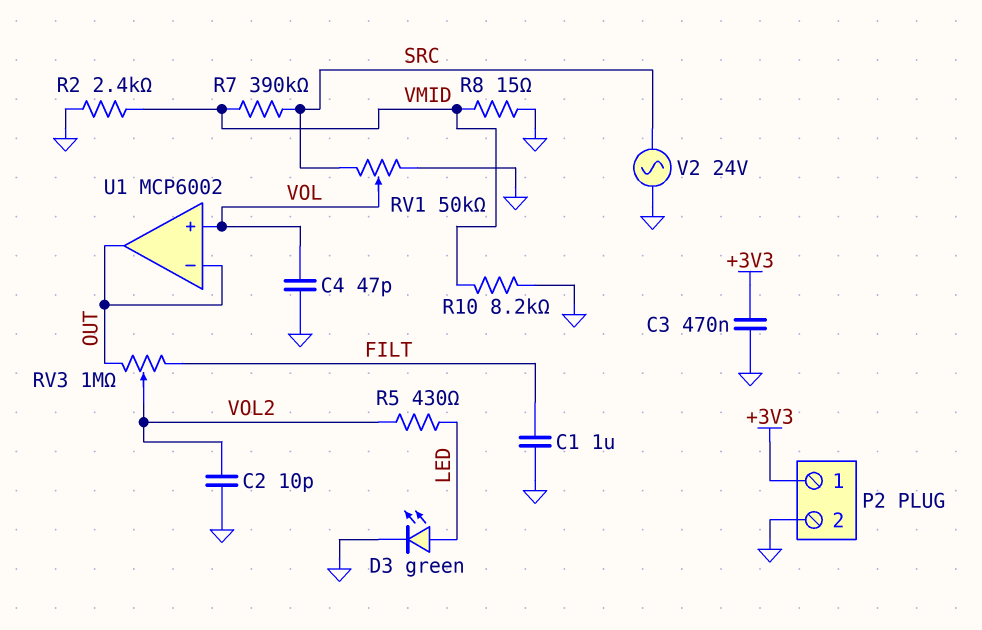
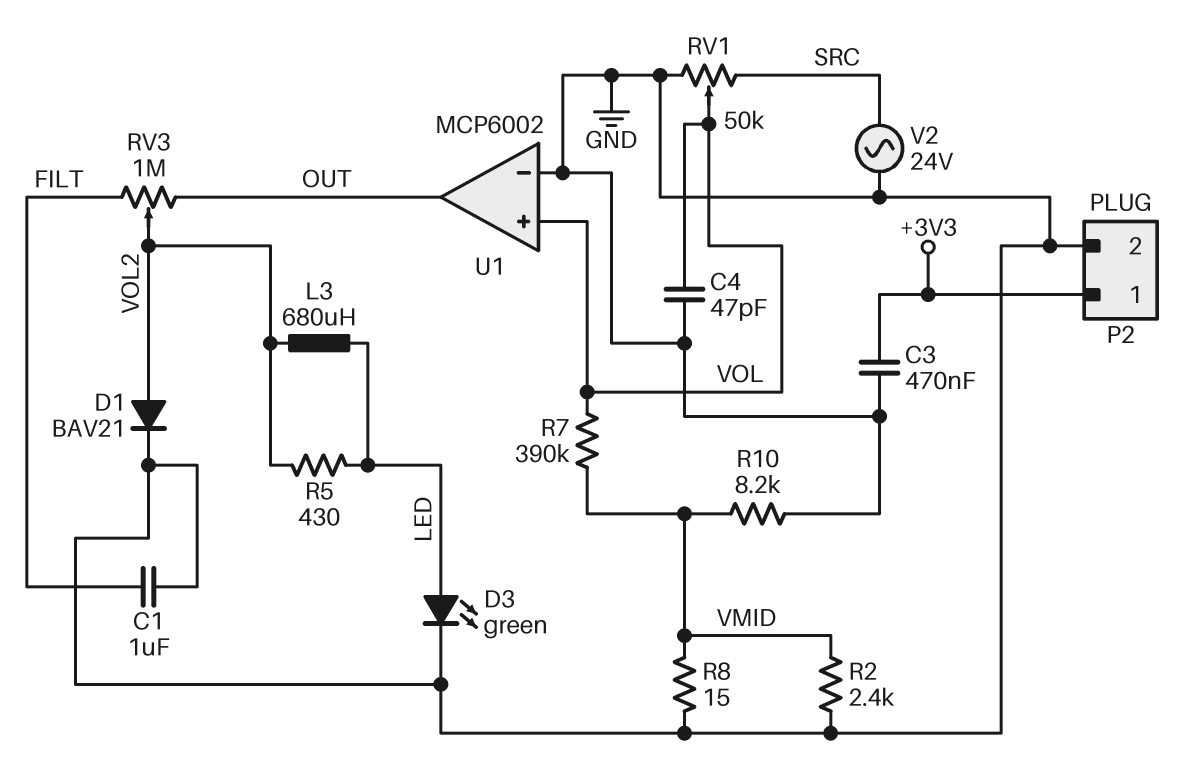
C2: 10pF (GND, VOL2) -> none
D1: none -> diode BAV21 (A VOL2, K GND)
L3: none -> 680uH (LED, VOL2)
R7: 390k (SRC, VMID) -> 390k (VMID, VOL)
U1 pin in-: OUT -> GND

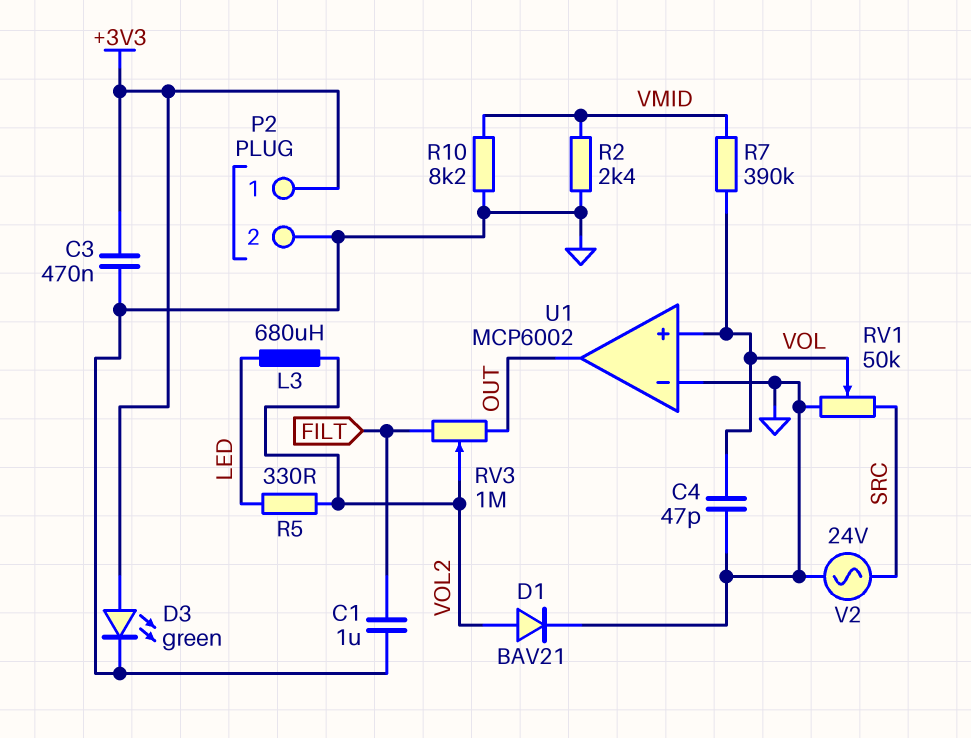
D3: LED green (A LED, K GND) -> LED green (A +3V3, K GND)
R5: 430 (LED, VOL2) -> 330 (LED, VOL2)
R8: 15 (GND, VMID) -> none

